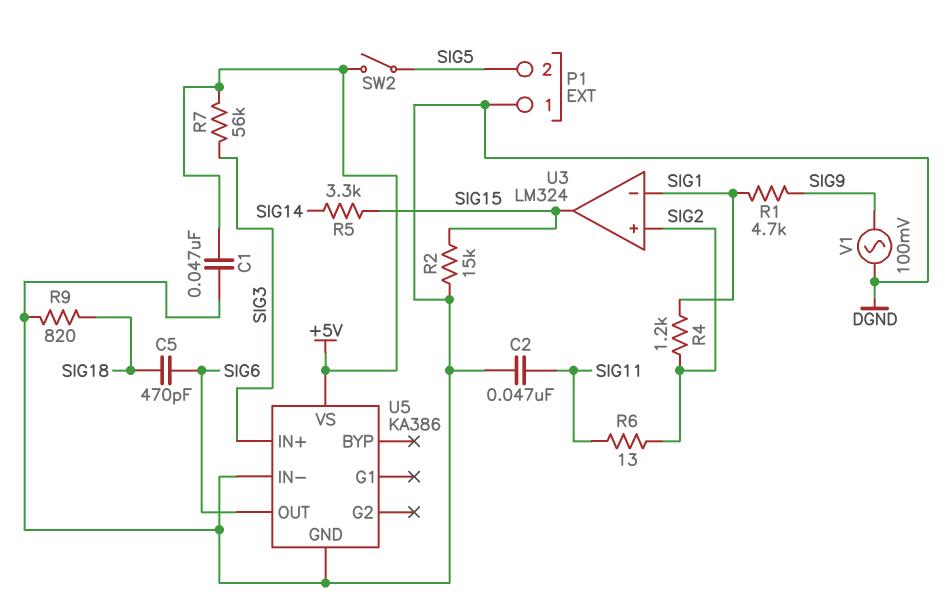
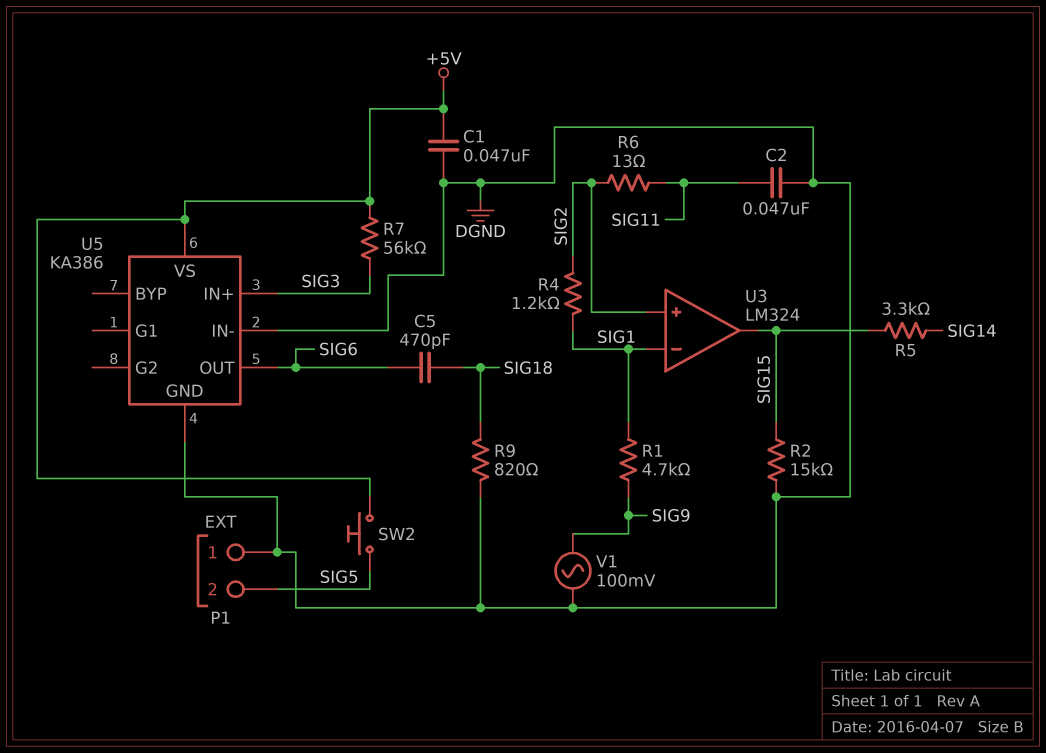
SW2: switch (+5V, SIG5) -> button (+5V, SIG5)

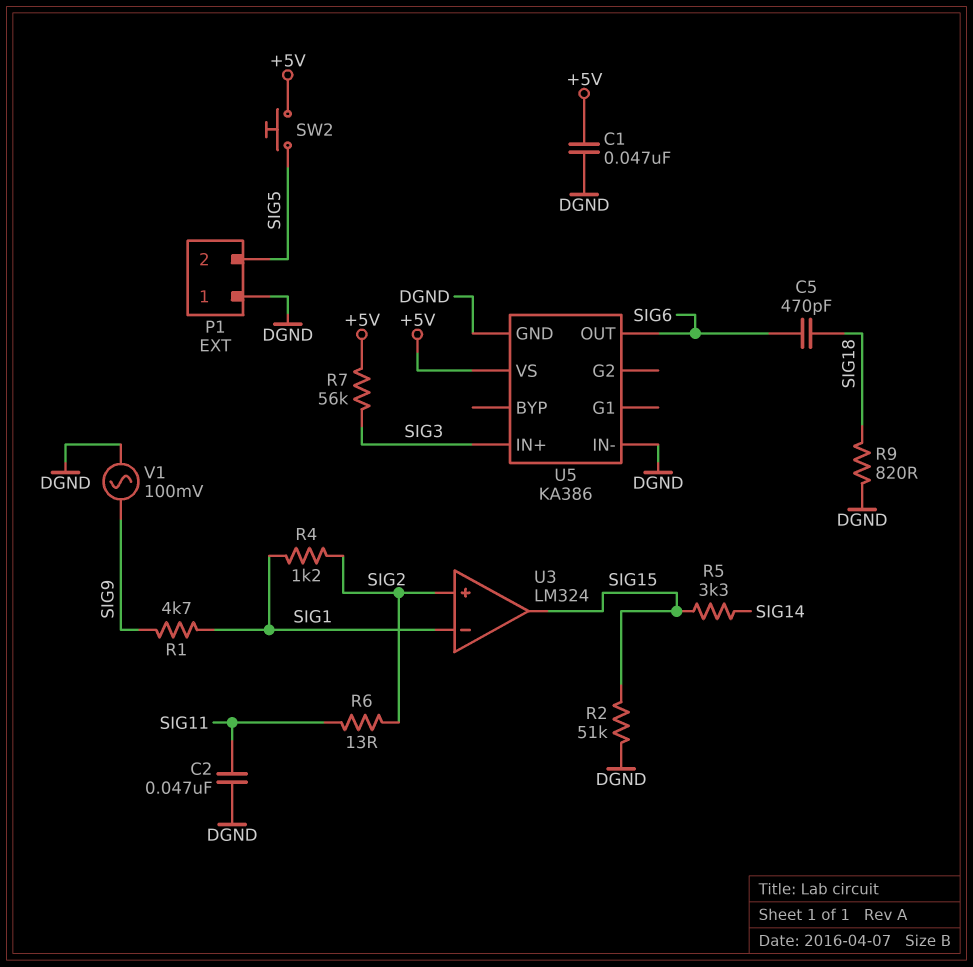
R2: 15k (DGND, SIG15) -> 51k (DGND, SIG15)

